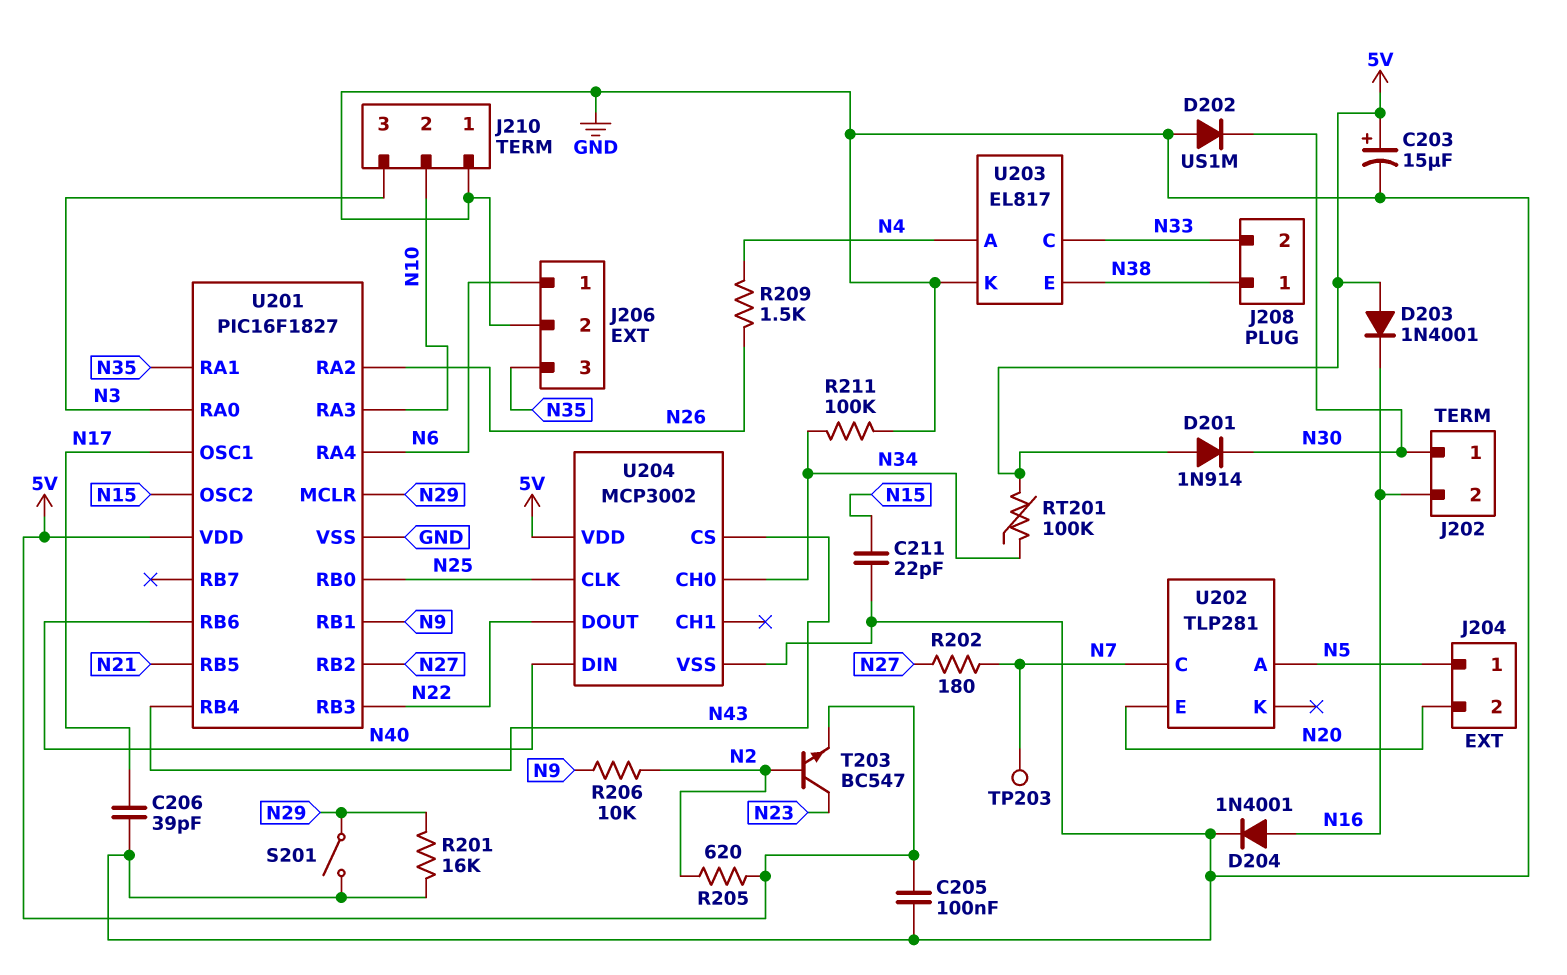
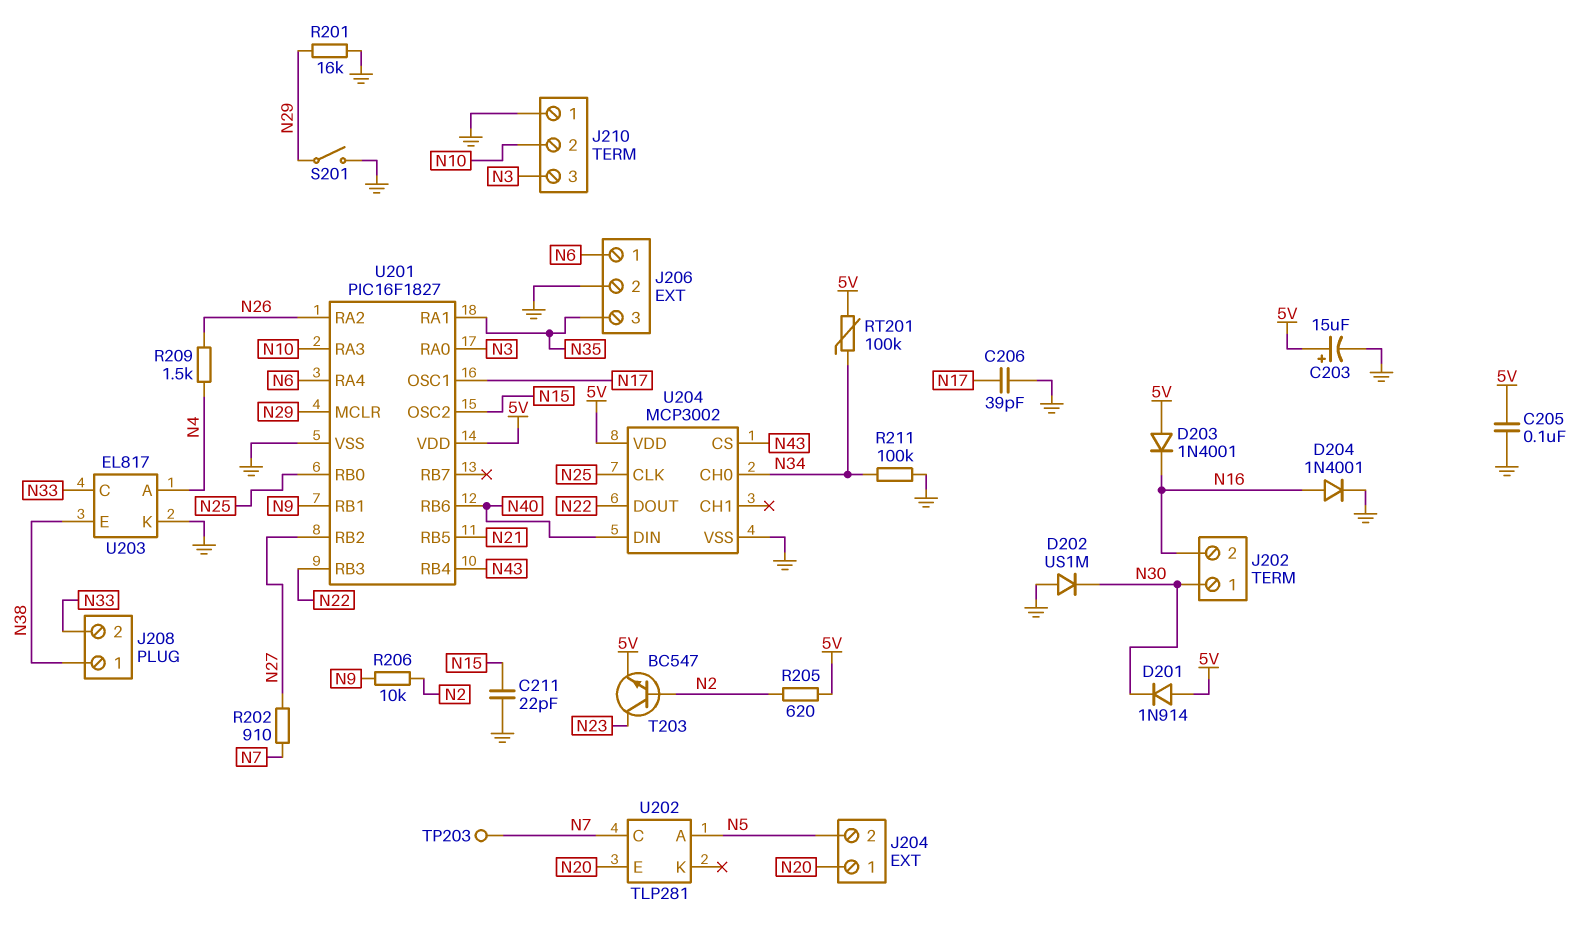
J204 pin 1: N5 -> N20
J204 pin 2: N20 -> N5
R202: 180 (N7, N27) -> 910 (N7, N27)

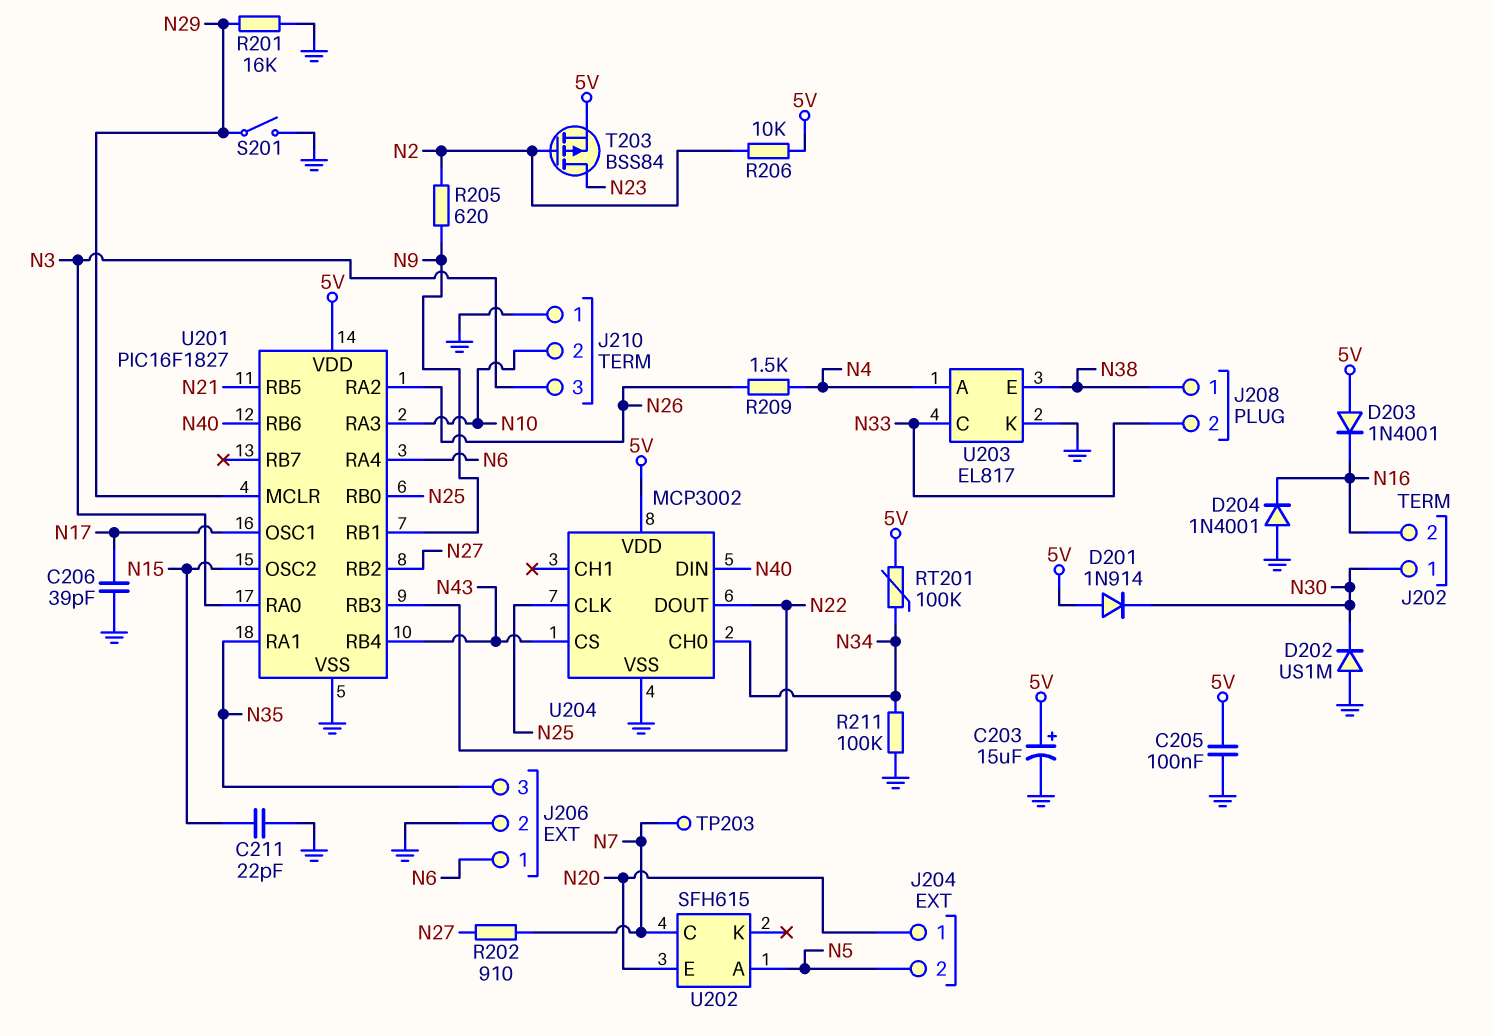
D204: diode 1N4001 (A N16, K GND) -> diode 1N4001 (A GND, K N16)
R205: 620 (5V, N2) -> 620 (N2, N9)
R206: 10k (N2, N9) -> 10k (5V, N2)
T203: NPN BC547 (B N2, C N23, E 5V) -> PMOS BSS84 (G N2, D N23, S 5V)
U202: TLP281 -> SFH615

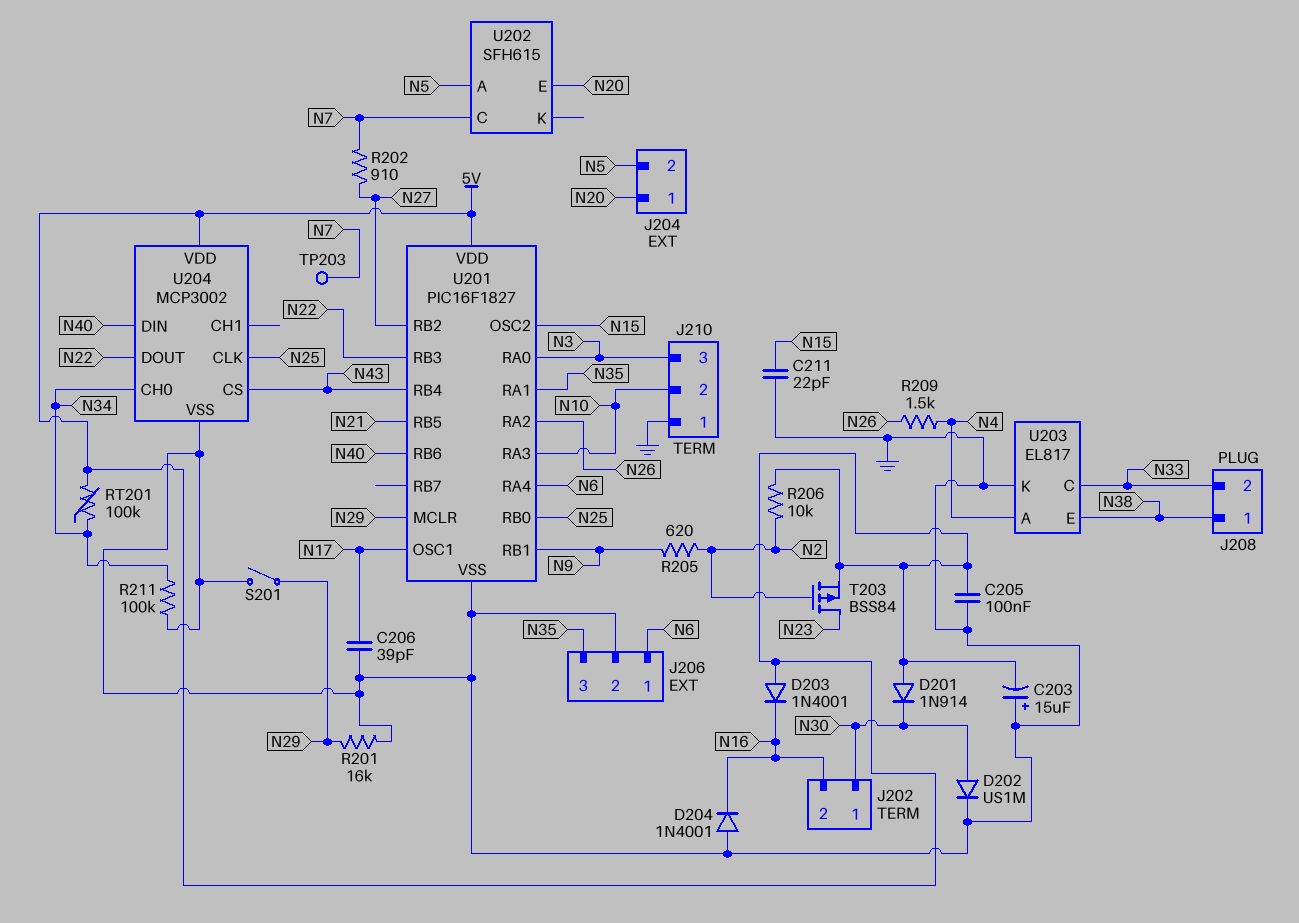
C203: 15uF (plus 5V, minus GND) -> 15uF (plus GND, minus 5V)
D202: diode US1M (A GND, K N30) -> diode US1M (A N30, K GND)

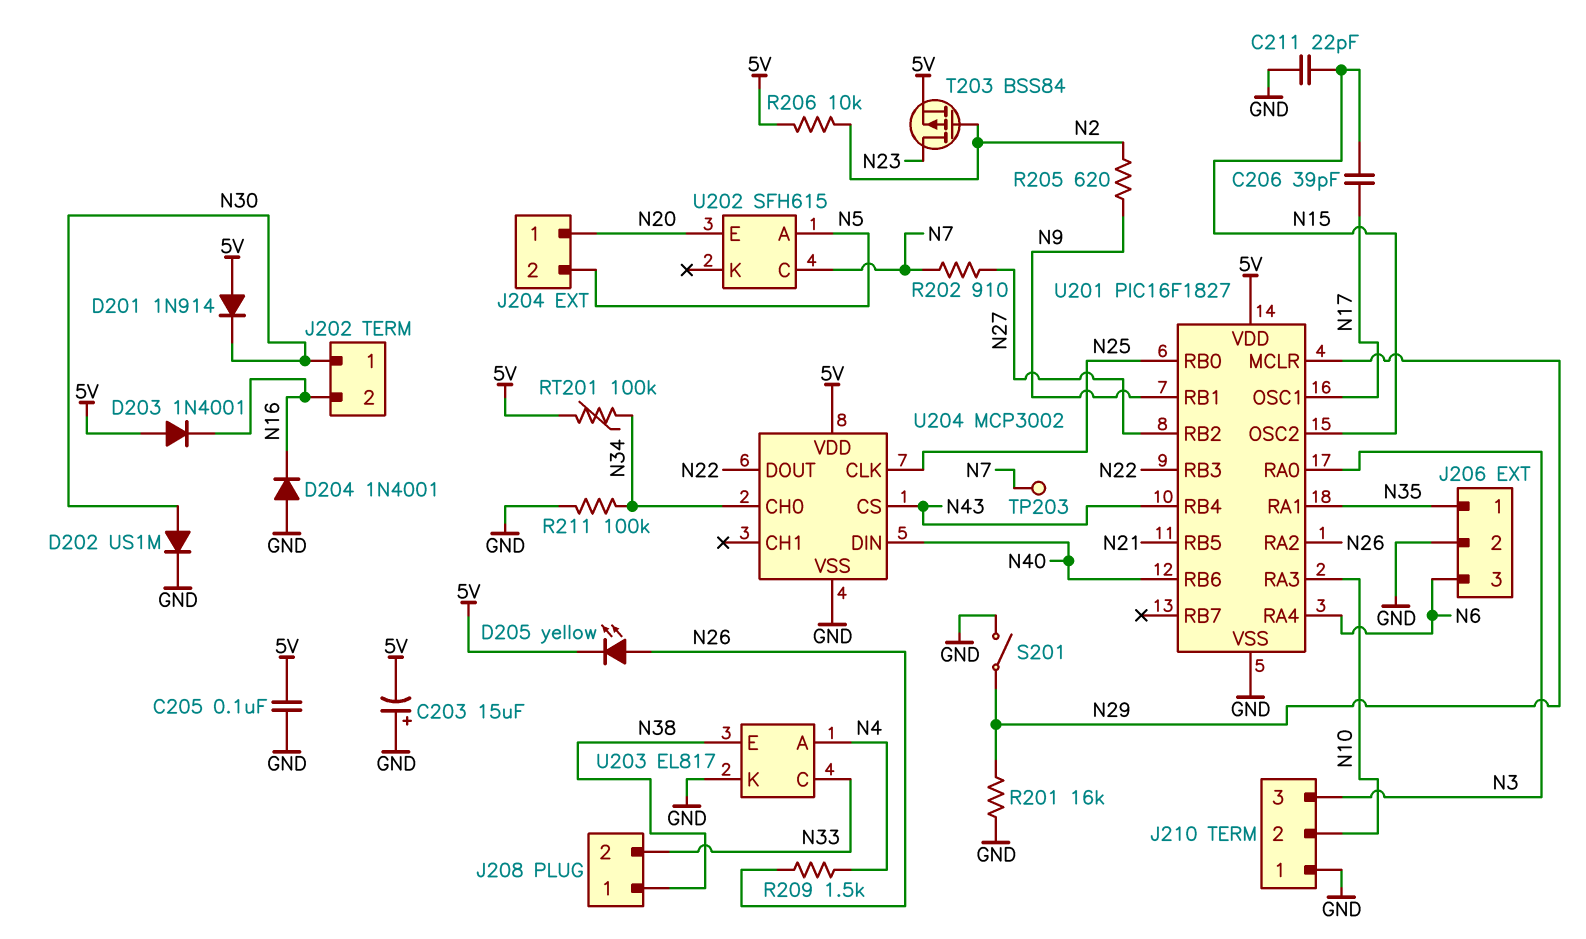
C206: 39pF (GND, N17) -> 39pF (N15, N17)
D205: none -> LED yellow (A N26, K 5V)
J206 pin 1: N6 -> N35
J206 pin 3: N35 -> N6

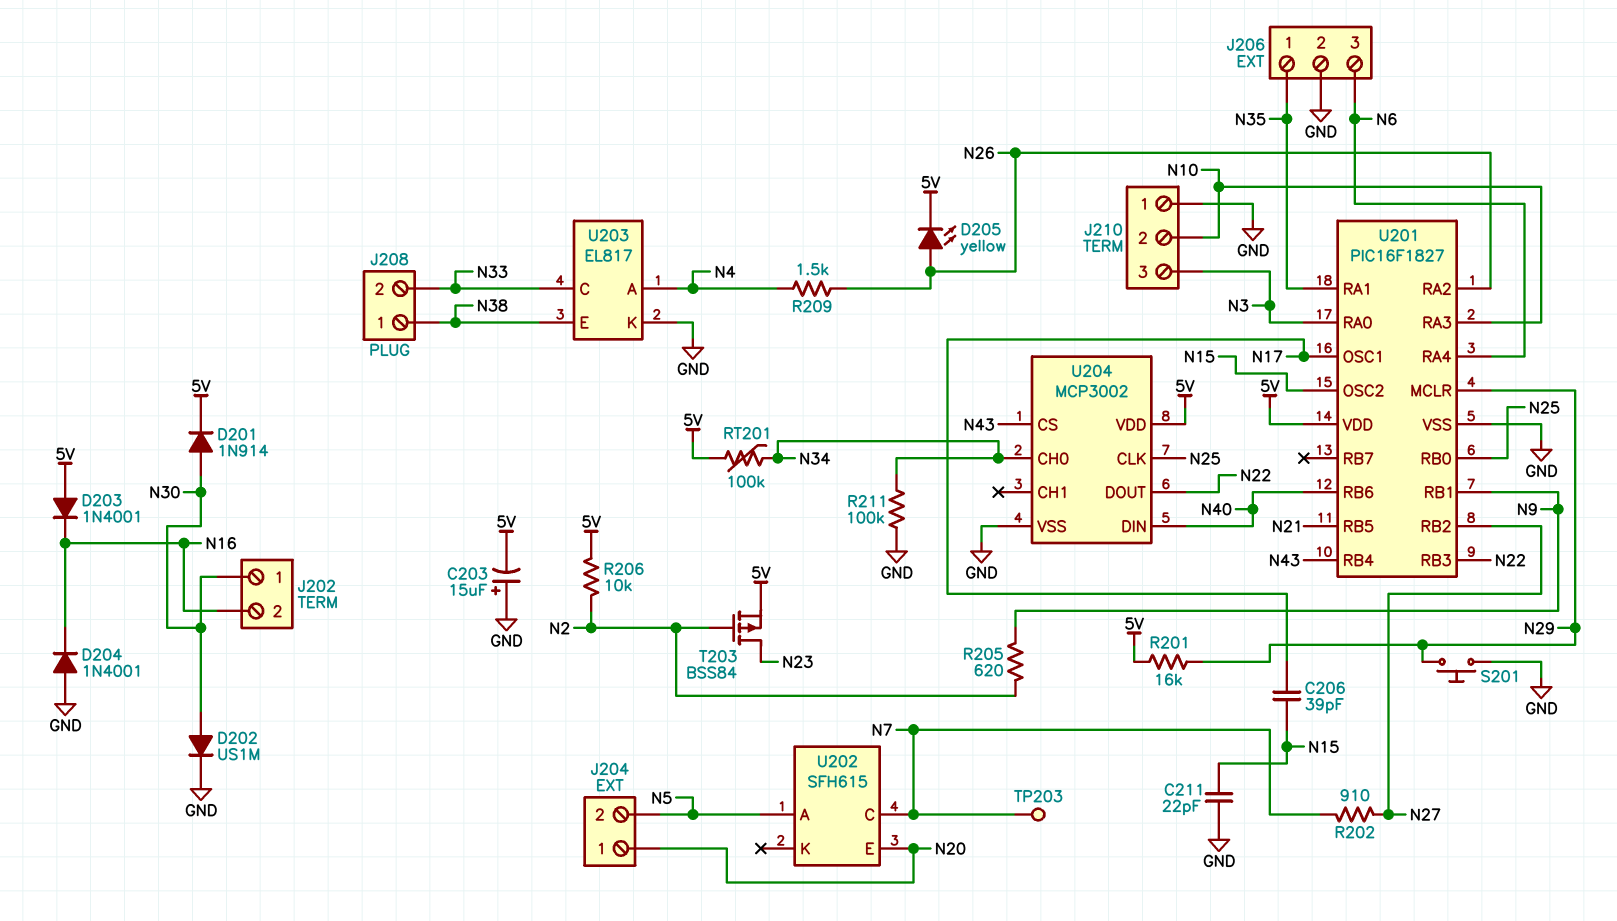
C205: 100nF (5V, GND) -> none
D201: diode 1N914 (A 5V, K N30) -> diode 1N914 (A N30, K 5V)
R201: 16k (GND, N29) -> 16k (5V, N29)
S201: switch (GND, N29) -> button (GND, N29)

